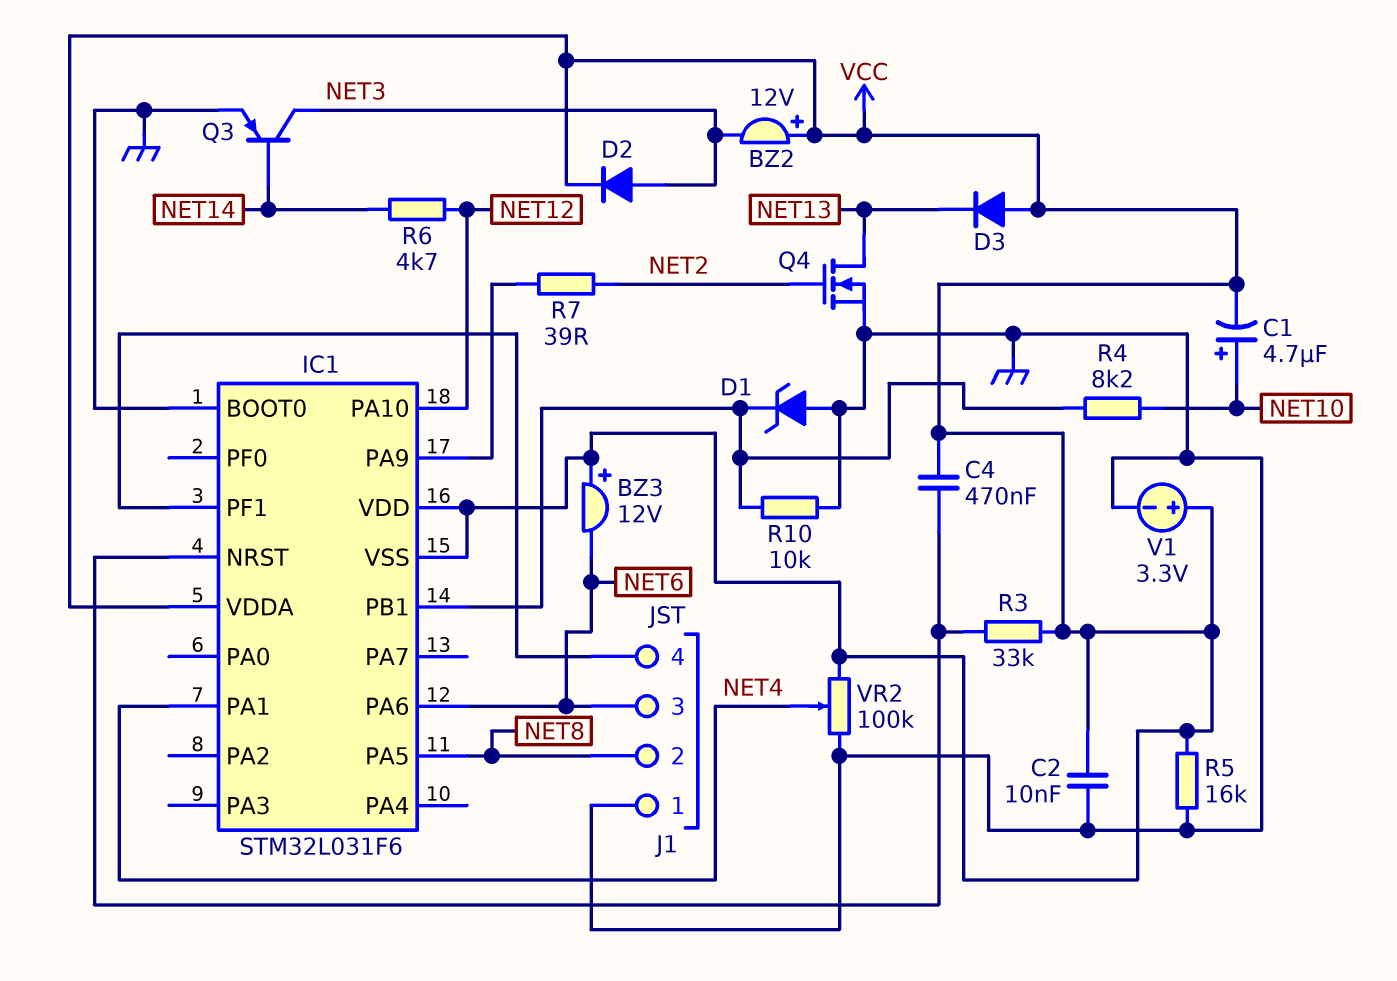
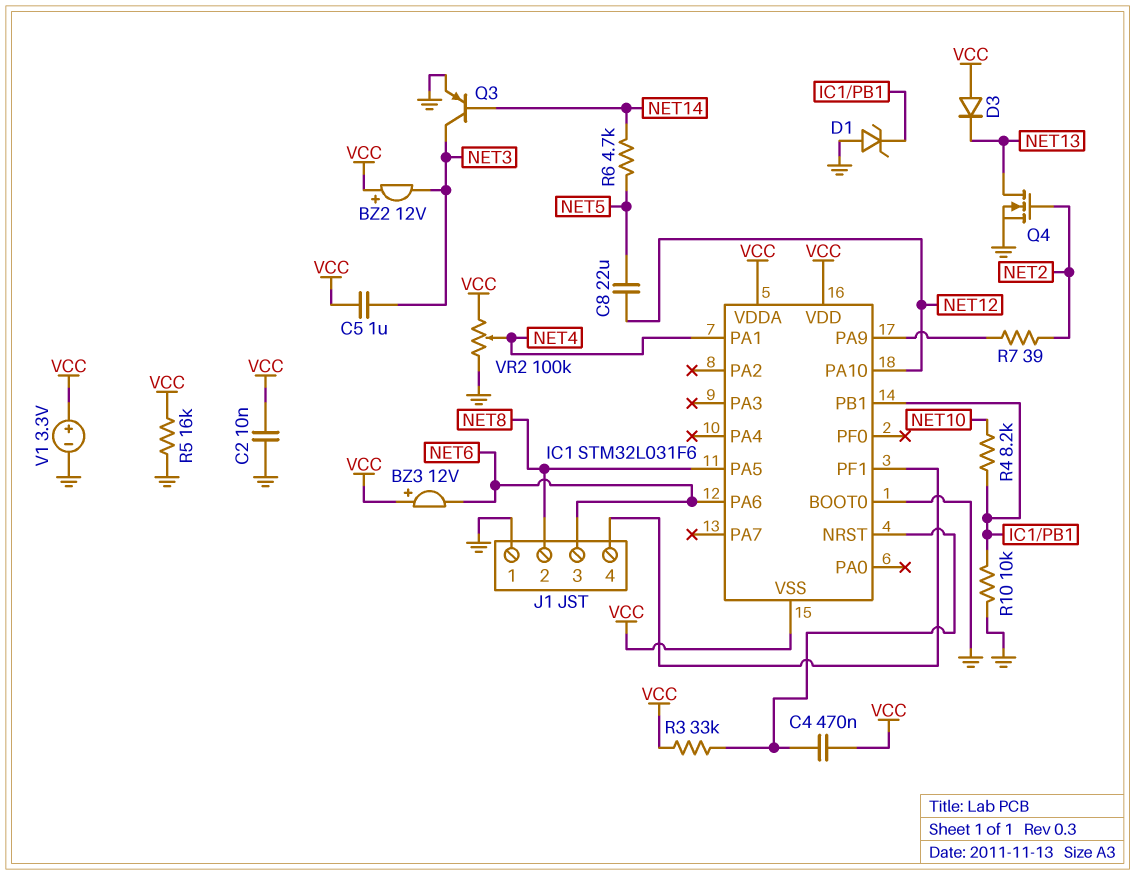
C1: 4.7uF (plus NET10, minus VCC) -> none
C5: none -> 1uF (NET3, VCC)
C8: none -> 22uF (NET5, NET12)
D2: diode (A NET3, K VCC) -> none
R6: 4.7k (NET12, NET14) -> 4.7k (NET5, NET14)

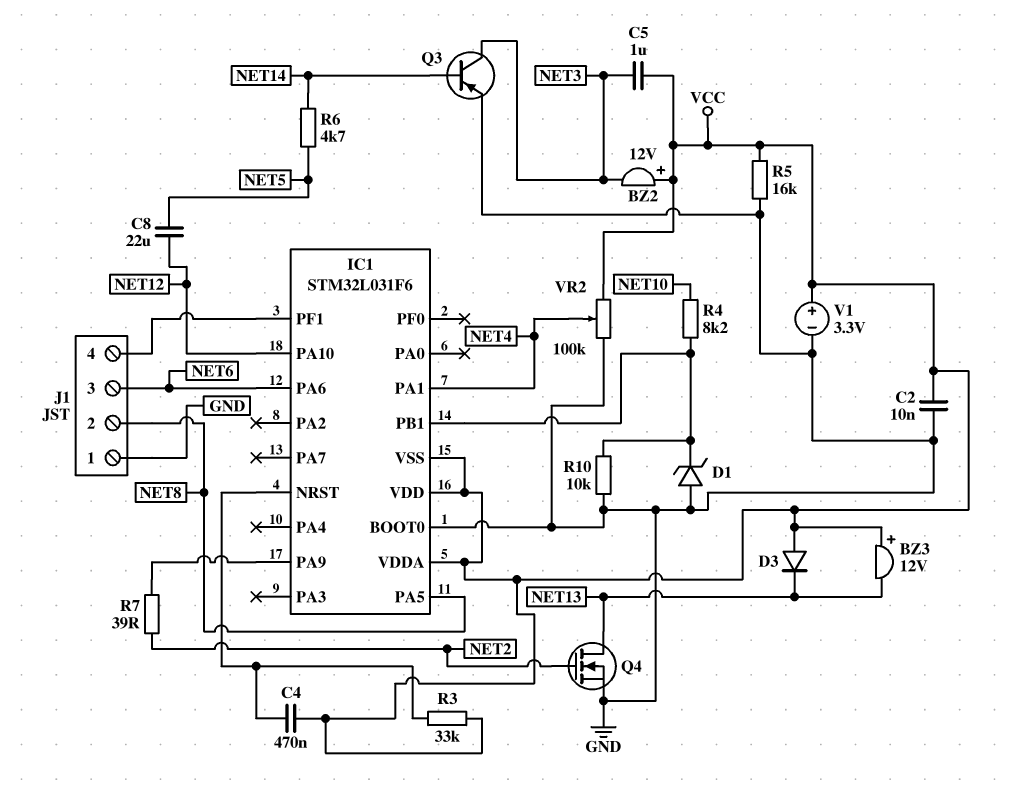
BZ3: buzzer 12V (plus VCC, minus NET6) -> buzzer 12V (plus VCC, minus NET13)

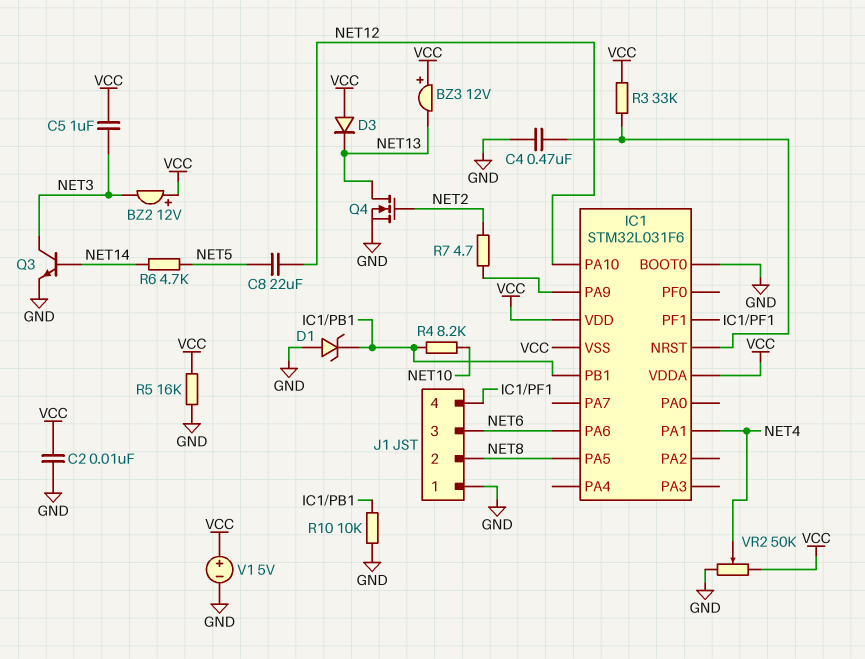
C4: 470nF (IC1/NRST, VCC) -> 470nF (GND, IC1/NRST)
Q3: PNP (B NET14, C NET3, E GND) -> NPN (B NET14, C NET3, E GND)
R7: 39 (IC1/PA9, NET2) -> 4.7 (IC1/PA9, NET2)
V1: 3.3V (plus VCC, minus GND) -> 5V (plus VCC, minus GND)
VR2: 100k (GND, VCC, wiper NET4) -> 50k (GND, VCC, wiper NET4)

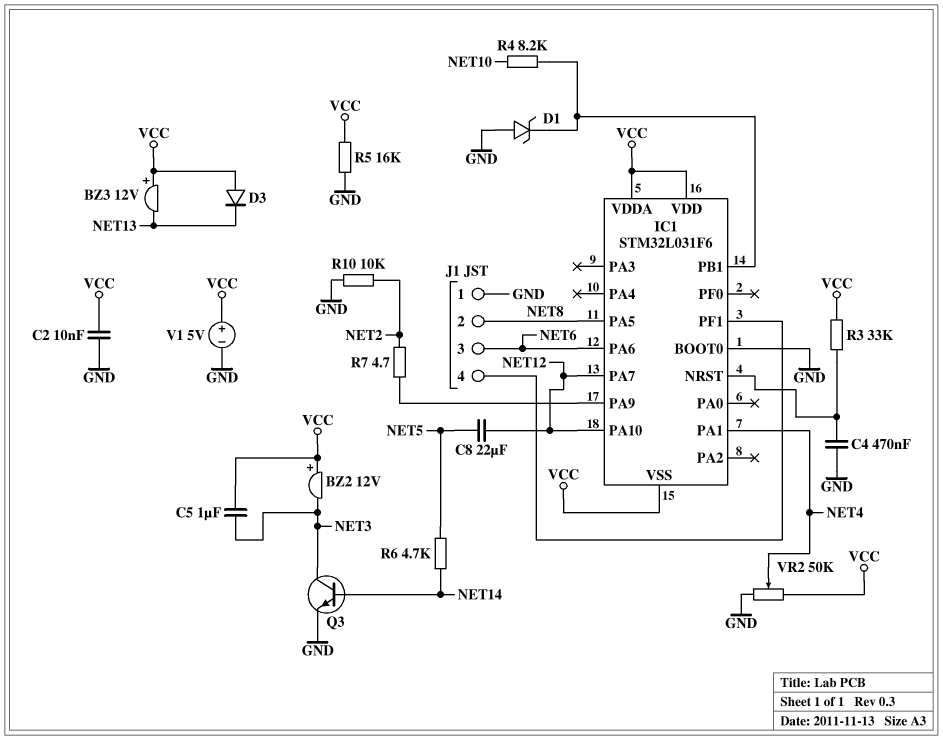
IC1 pin PA7: none -> NET12
Q4: NMOS (G NET2, D NET13, S GND) -> none
R10: 10k (GND, IC1/PB1) -> 10k (GND, NET2)

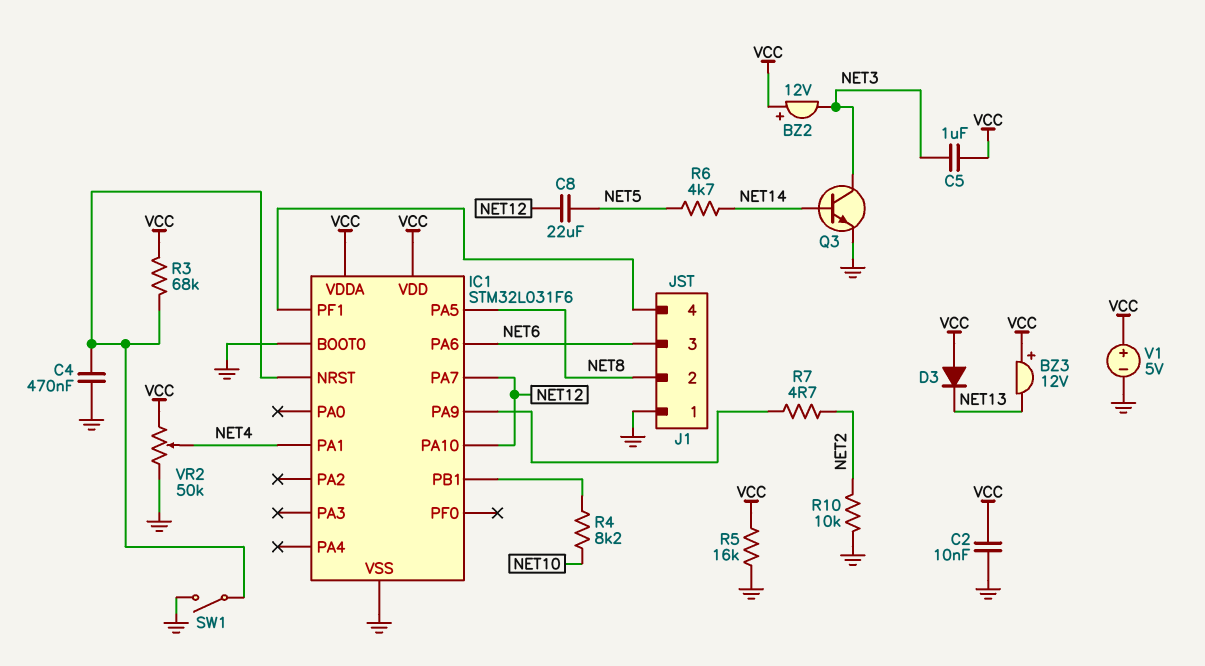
D1: zener (A GND, K IC1/PB1) -> none
IC1 pin VSS: VCC -> GND
R3: 33k (IC1/NRST, VCC) -> 68k (IC1/NRST, VCC)
SW1: none -> switch (GND, IC1/NRST)

